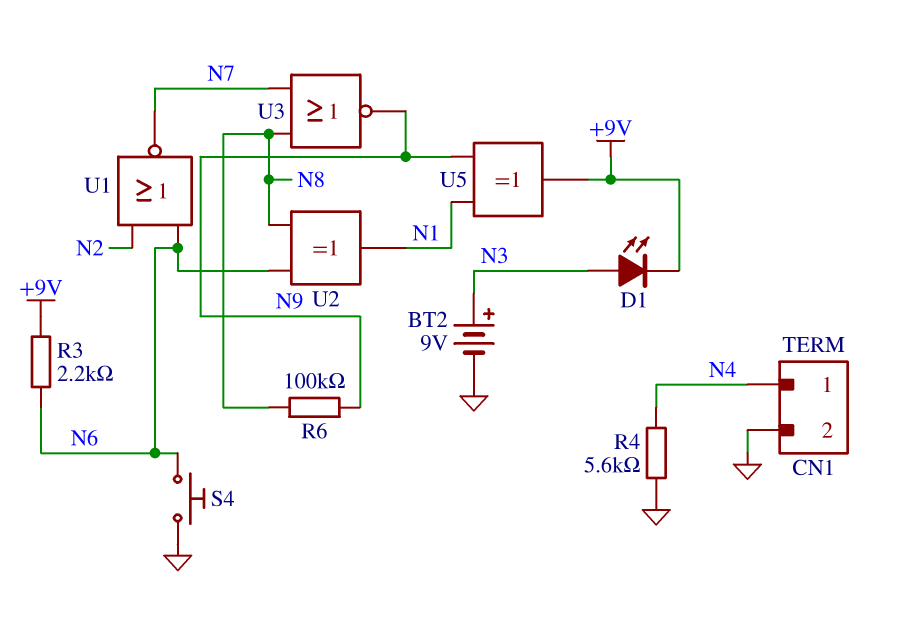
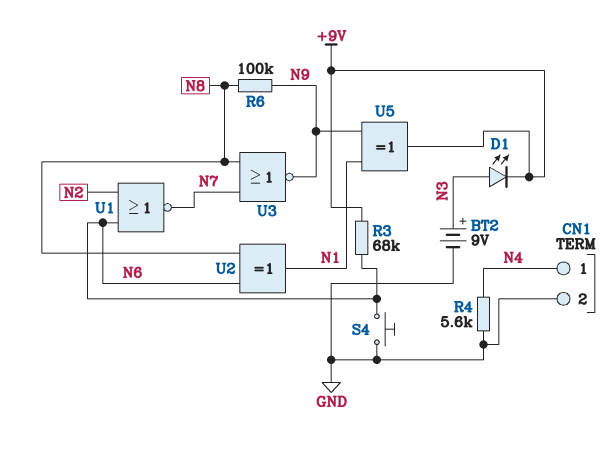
R3: 2.2k (+9V, N6) -> 68k (+9V, N6)

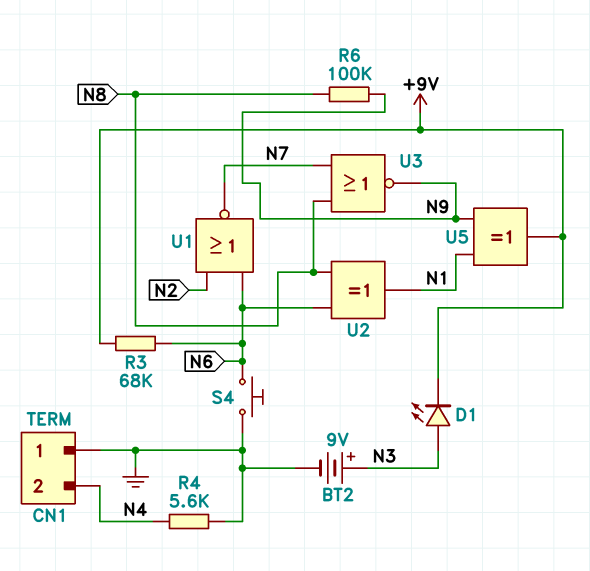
CN1 pin 1: N4 -> GND
CN1 pin 2: GND -> N4

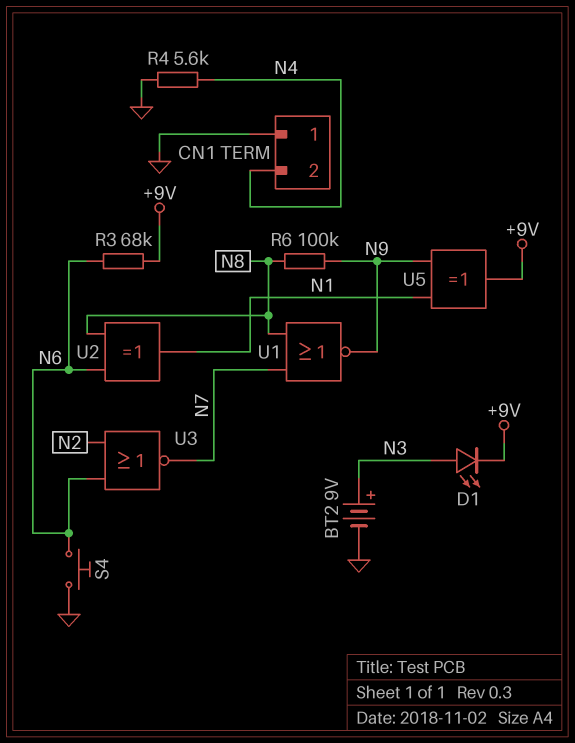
U1: NOR (in N2, in N6, out N7) -> NOR (in N7, in N8, out N9)
U3: NOR (in N7, in N8, out N9) -> NOR (in N2, in N6, out N7)

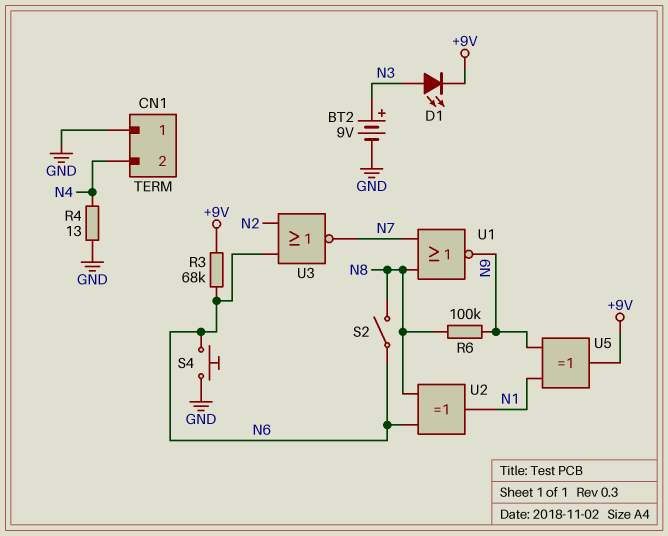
R4: 5.6k (GND, N4) -> 13 (GND, N4)
S2: none -> switch (N6, N8)

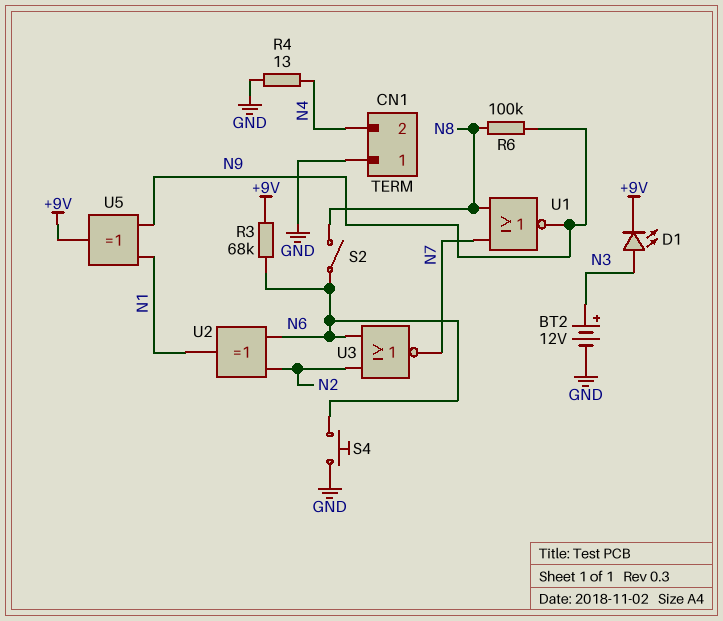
BT2: 9V (plus N3, minus GND) -> 12V (plus N3, minus GND)
U2: XOR (in N6, in N8, out N1) -> XOR (in N2, in N6, out N1)

